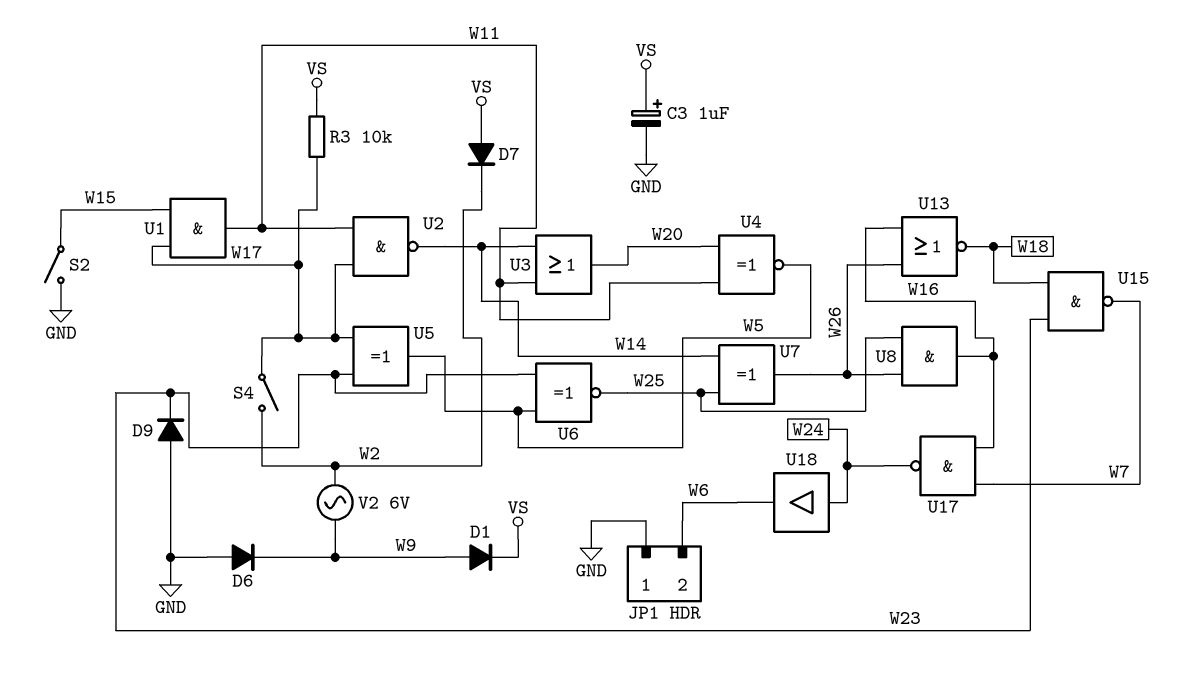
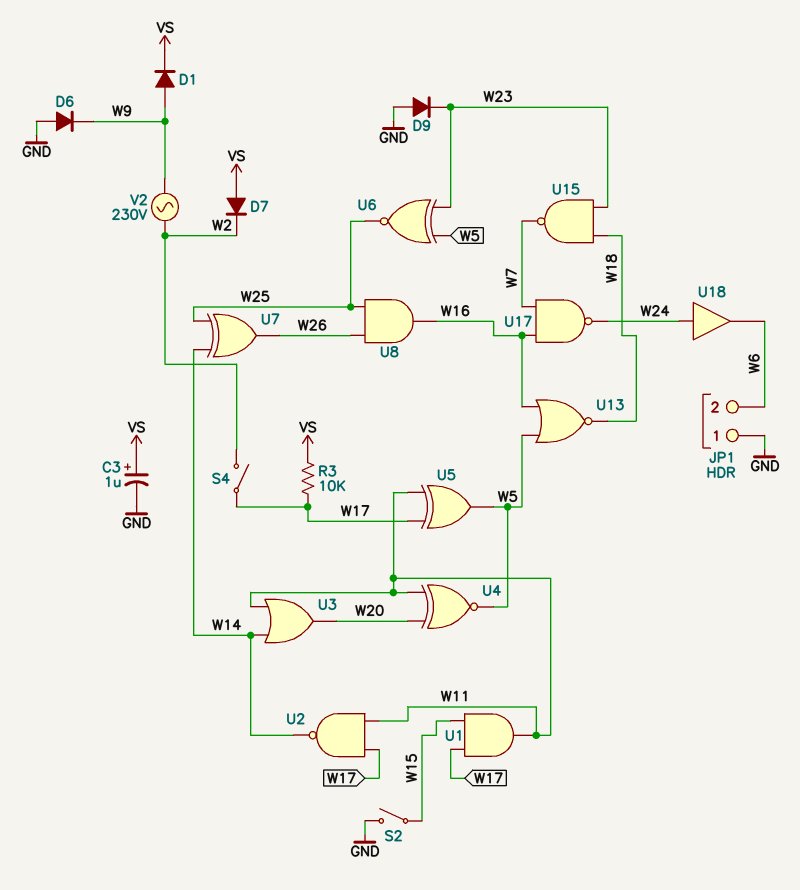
U5: XOR (in W17, in W23, out W5) -> XOR (in W11, in W17, out W5)
U13: NOR (in W16, in W26, out W18) -> NOR (in W5, in W16, out W18)
V2: AC 6V (W2, W9) -> AC 230V (W2, W9)

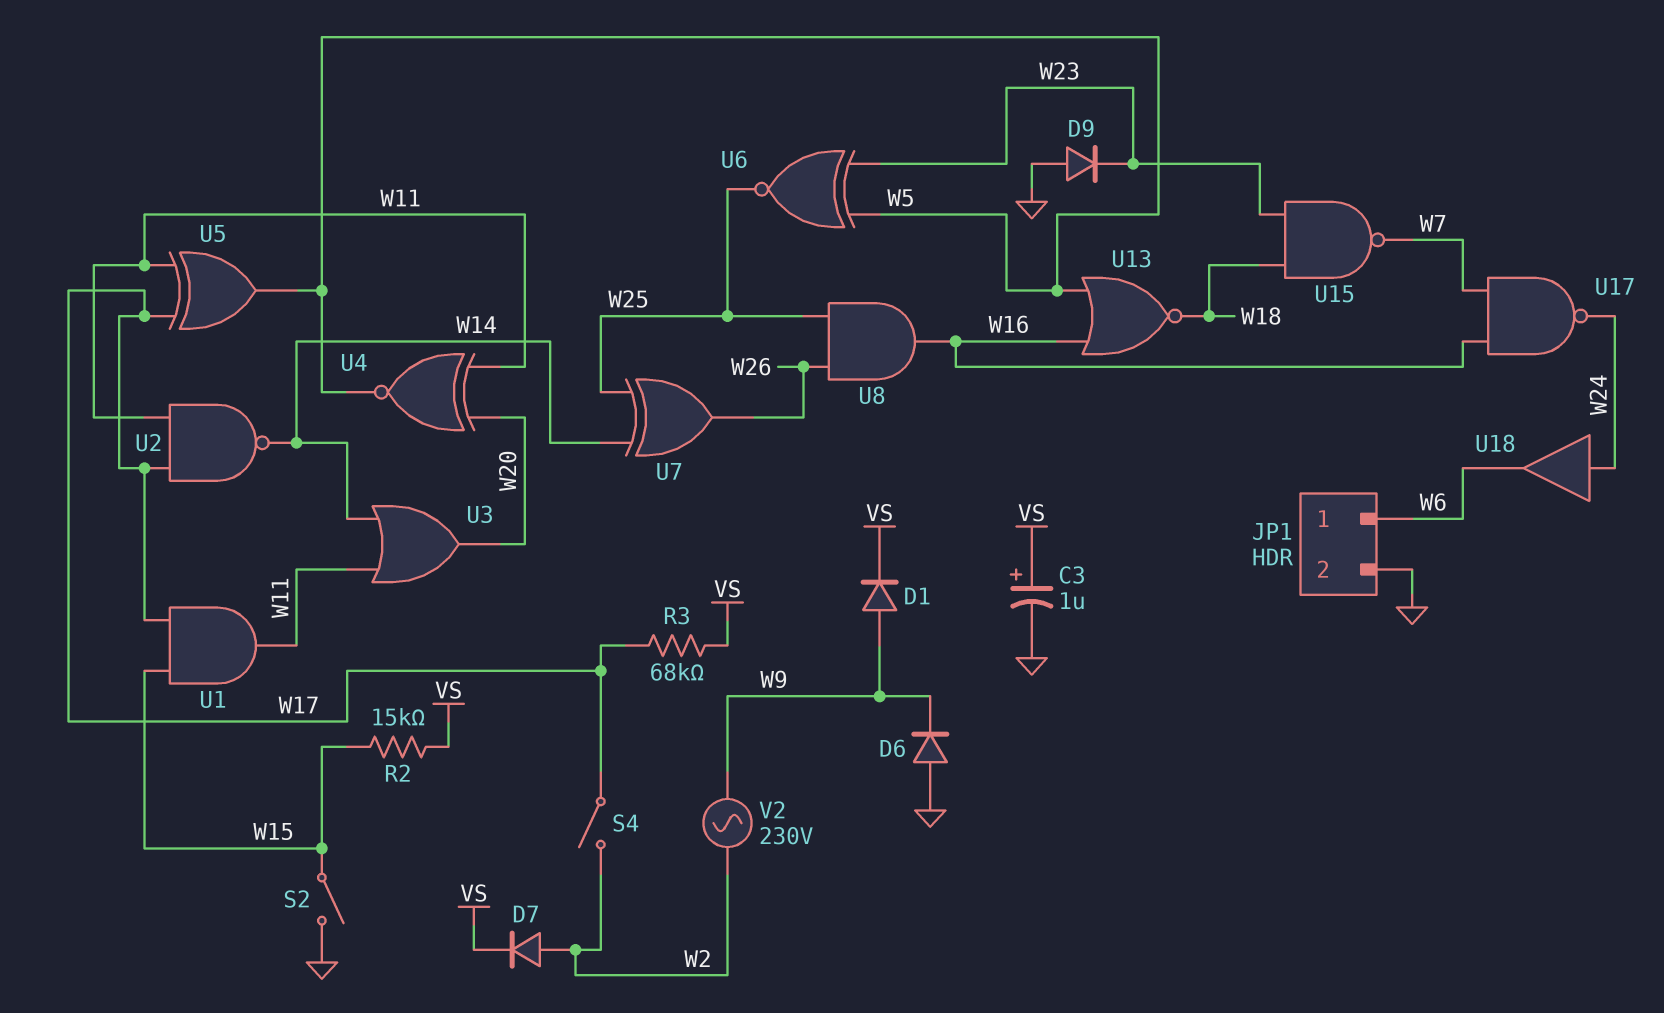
D7: diode (A VS, K W2) -> diode (A W2, K VS)
JP1 pin 1: GND -> W6
JP1 pin 2: W6 -> GND
R2: none -> 15k (VS, W15)
R3: 10k (VS, W17) -> 68k (VS, W17)

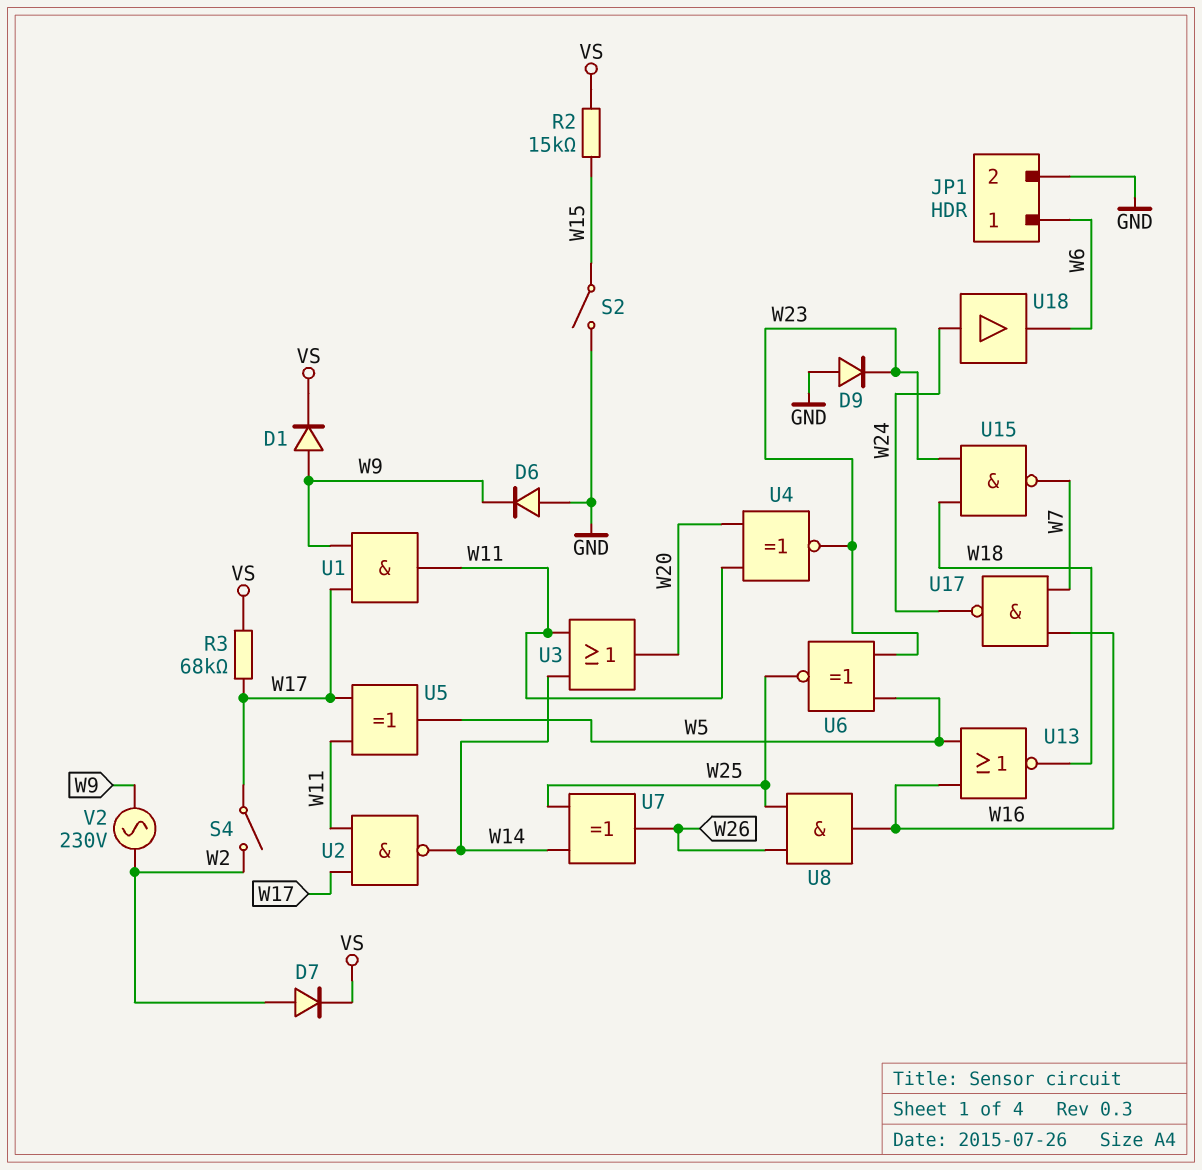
C3: 1uF (plus VS, minus GND) -> none
U1: AND (in W15, in W17, out W11) -> AND (in W9, in W17, out W11)
U4: XNOR (in W11, in W20, out W5) -> XNOR (in W11, in W20, out W23)

